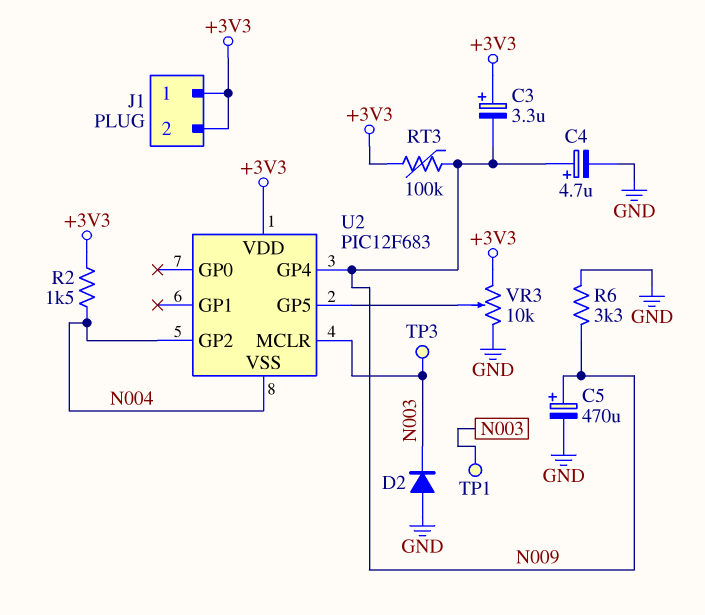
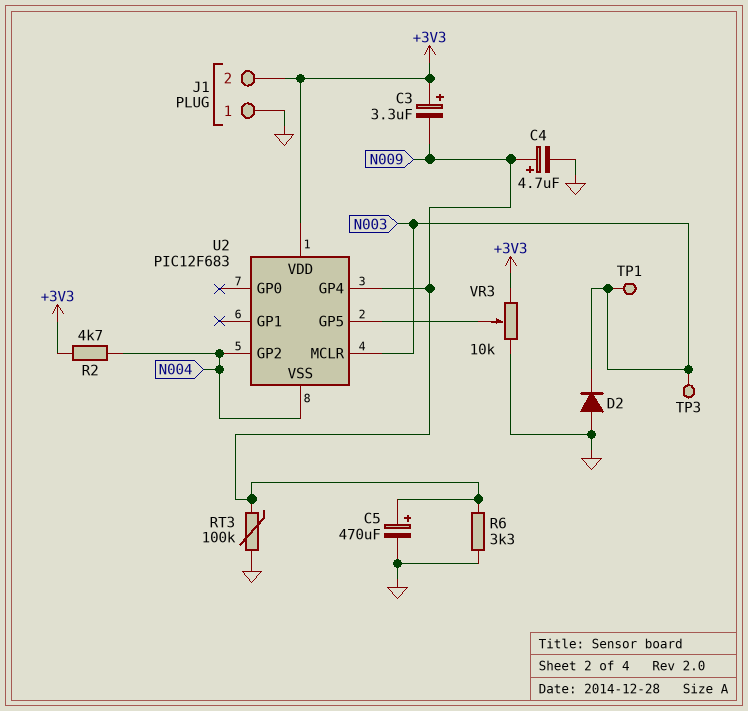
J1 pin 1: +3V3 -> GND
R2: 1.5k (+3V3, N004) -> 4.7k (+3V3, N004)
RT3: 100k (+3V3, N009) -> 100k (GND, N009)

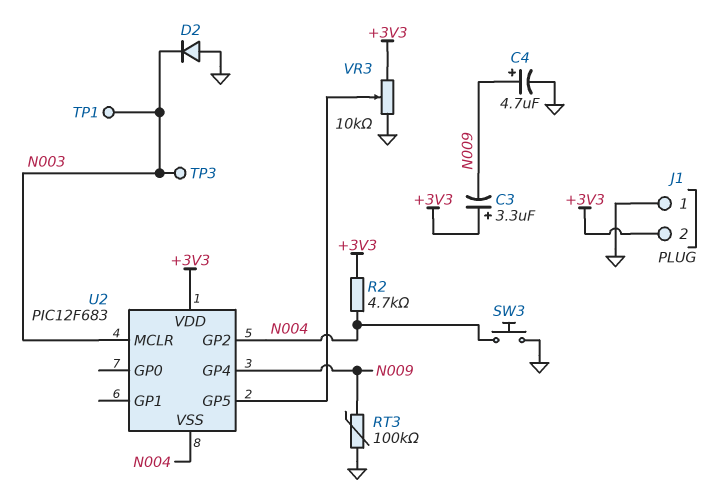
C5: 470uF (plus N009, minus GND) -> none
R6: 3.3k (GND, N009) -> none
SW3: none -> button (GND, N004)

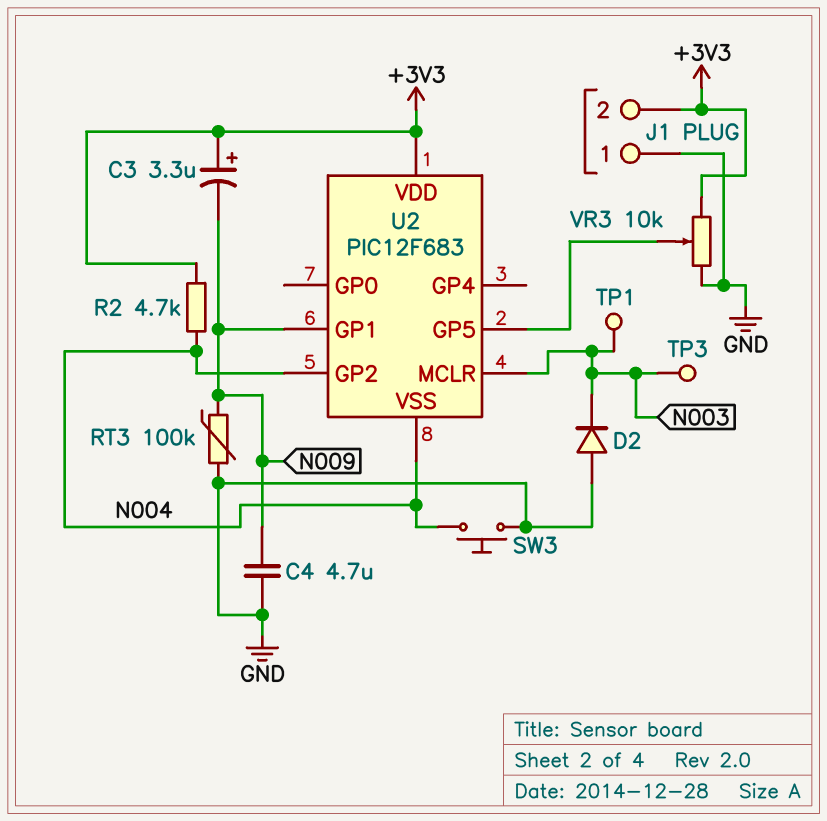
C4: 4.7uF (plus N009, minus GND) -> 4.7uF (GND, N009)
U2 pin GP1: none -> N009
U2 pin GP4: N009 -> none

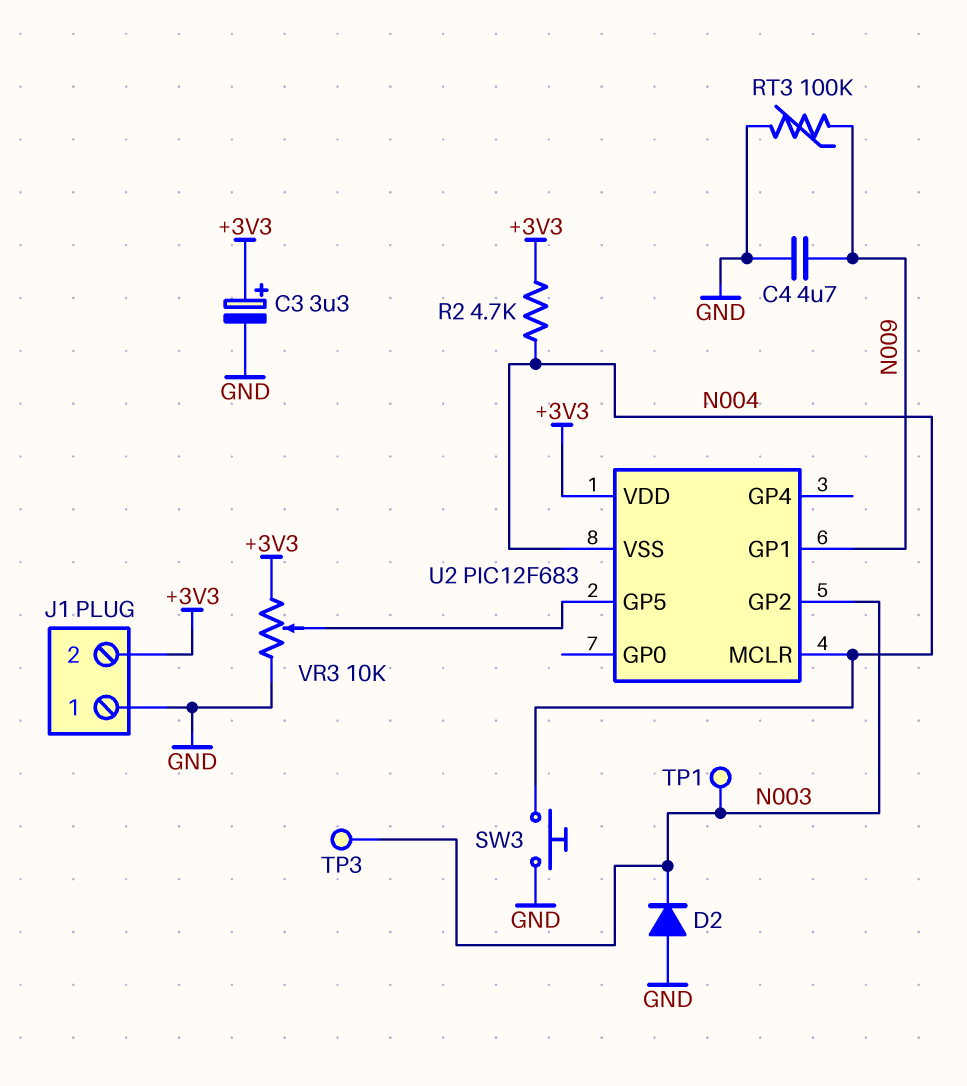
C3: 3.3uF (plus +3V3, minus N009) -> 3.3uF (plus +3V3, minus GND)
U2 pin GP2: N004 -> N003
U2 pin MCLR: N003 -> N004

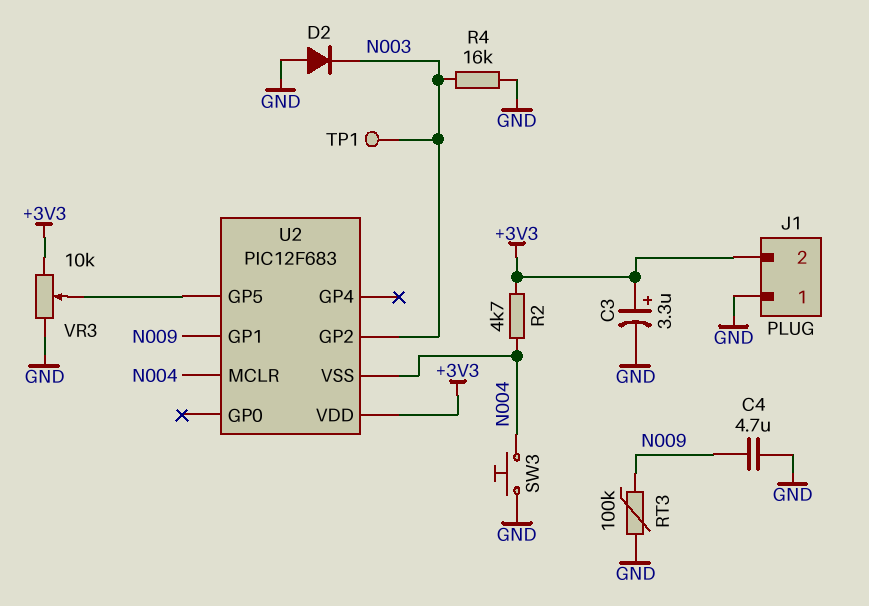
R4: none -> 16k (GND, N003)
TP3: test point (N003) -> none

